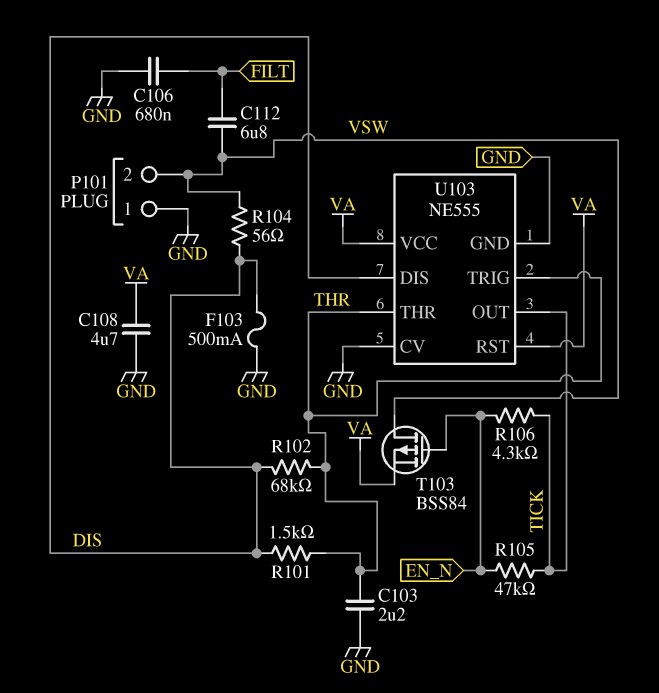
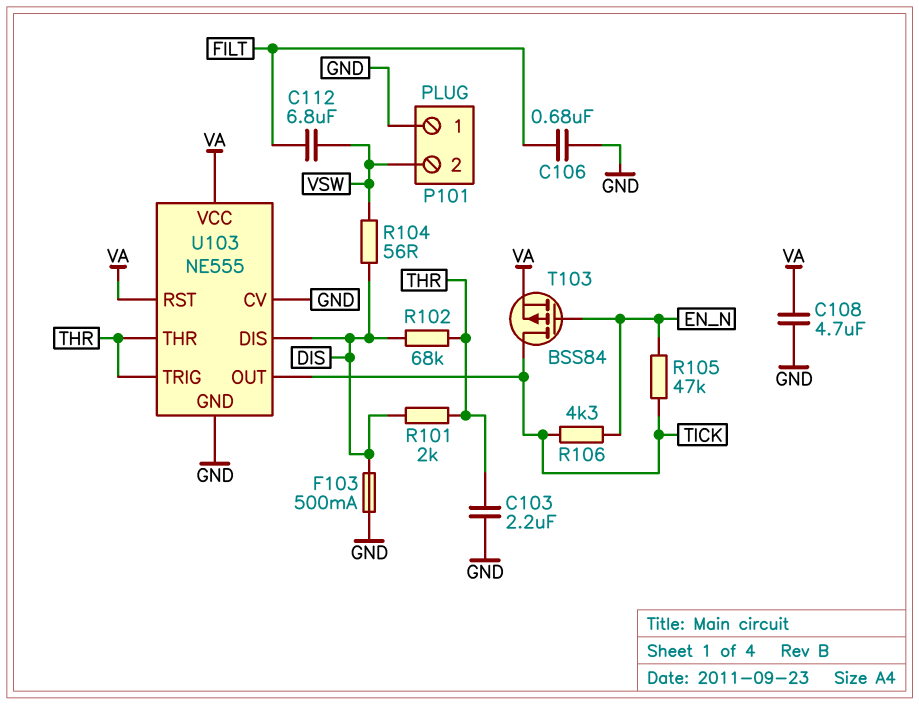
R101: 1.5k (DIS, THR) -> 2k (DIS, THR)
T103: PMOS BSS84 (G EN_N, D VSW, S VA) -> PMOS BSS84 (G EN_N, D TICK, S VA)

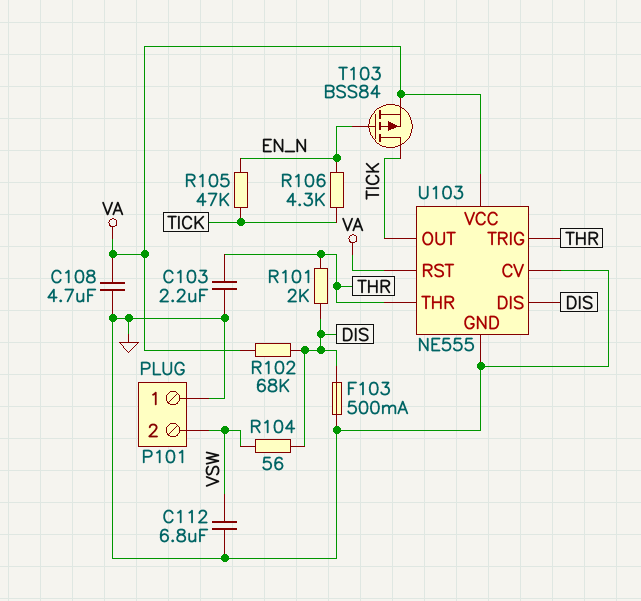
C106: 680nF (FILT, GND) -> none
C112: 6.8uF (FILT, VSW) -> 6.8uF (GND, VSW)
R102: 68k (DIS, THR) -> 68k (DIS, VA)

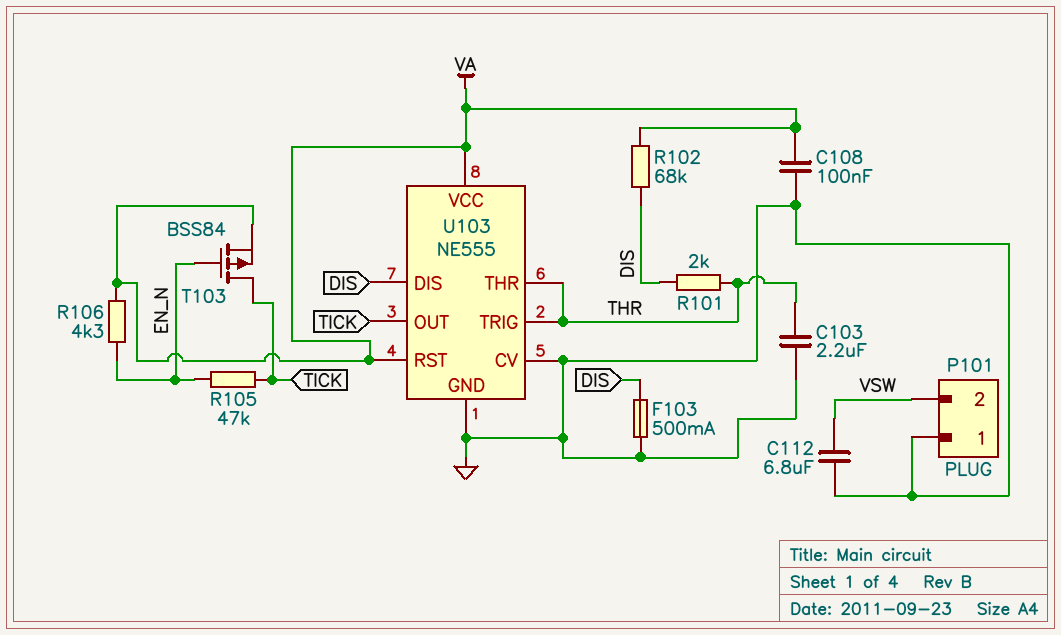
C108: 4.7uF (GND, VA) -> 100nF (GND, VA)
R104: 56 (DIS, VSW) -> none
R106: 4.3k (EN_N, TICK) -> 4.3k (EN_N, VA)

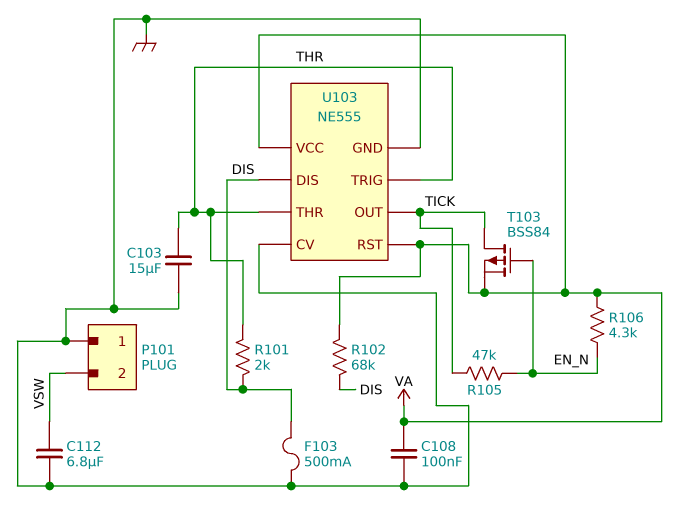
C103: 2.2uF (GND, THR) -> 15uF (GND, THR)

